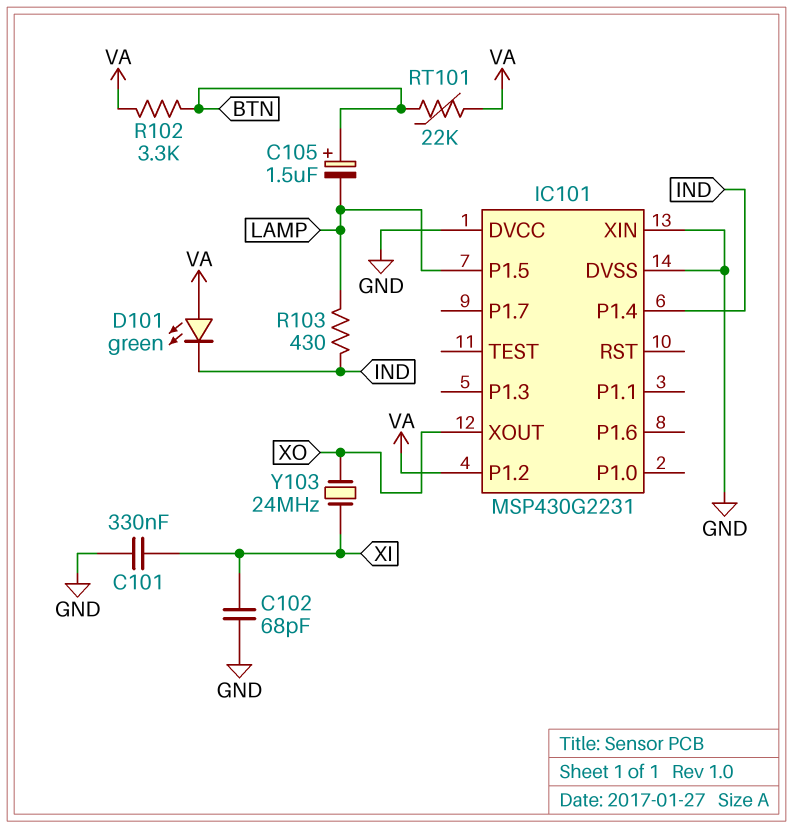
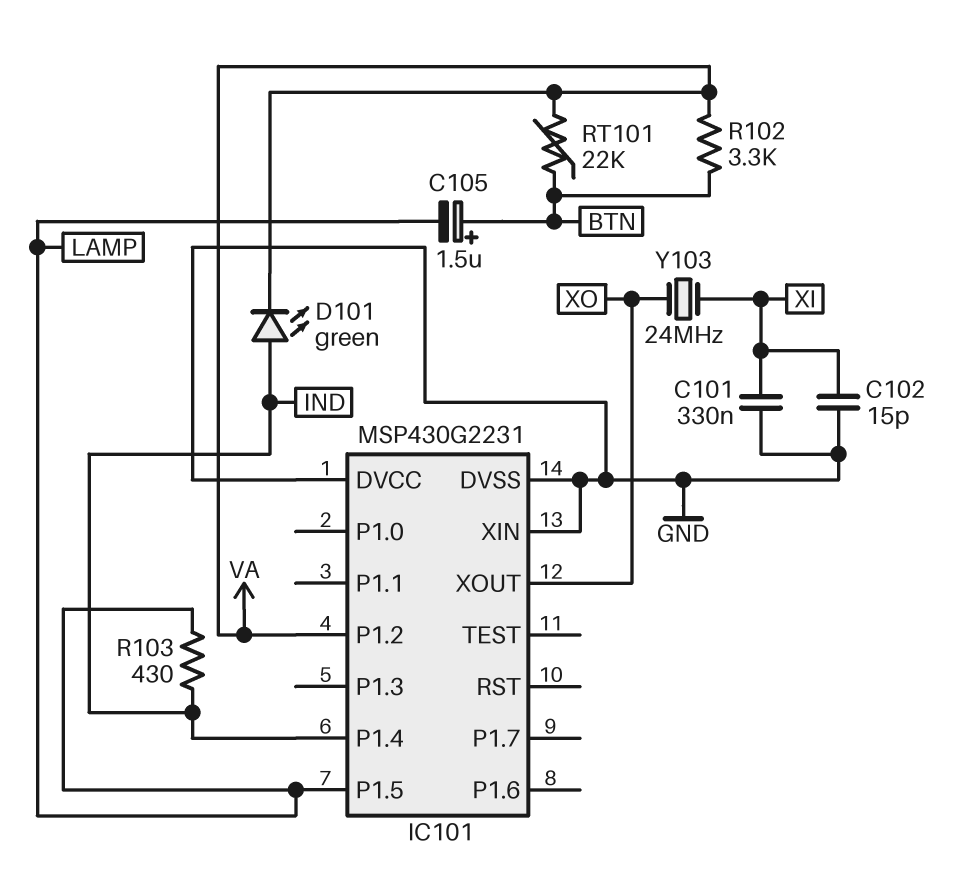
C102: 68pF (GND, XI) -> 15pF (GND, XI)
D101: LED green (A VA, K IND) -> LED green (A IND, K VA)

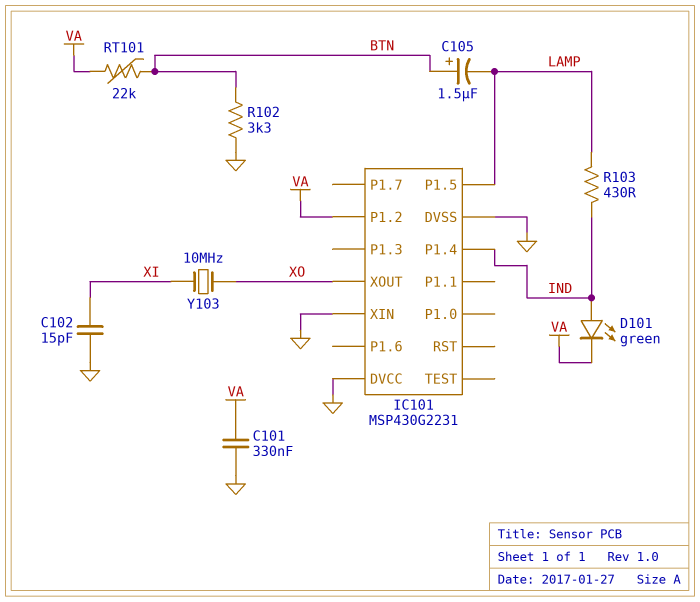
C101: 330nF (GND, XI) -> 330nF (GND, VA)
R102: 3.3k (BTN, VA) -> 3.3k (BTN, GND)
Y103: 24MHz (XI, XO) -> 10MHz (XI, XO)

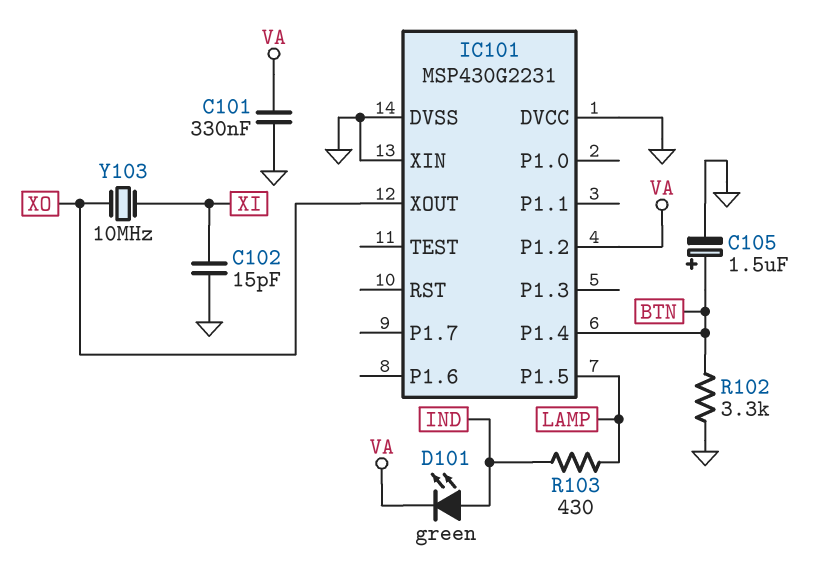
C105: 1.5uF (plus BTN, minus LAMP) -> 1.5uF (plus BTN, minus GND)
IC101 pin P1.4: IND -> BTN
RT101: 22k (BTN, VA) -> none

